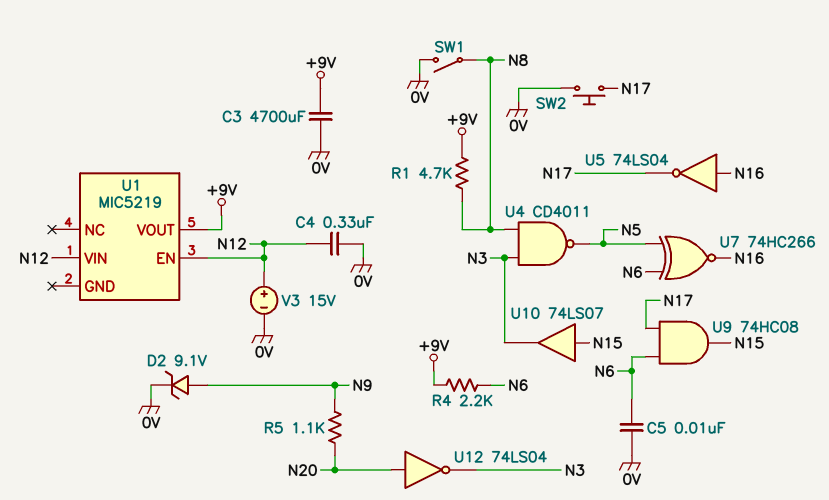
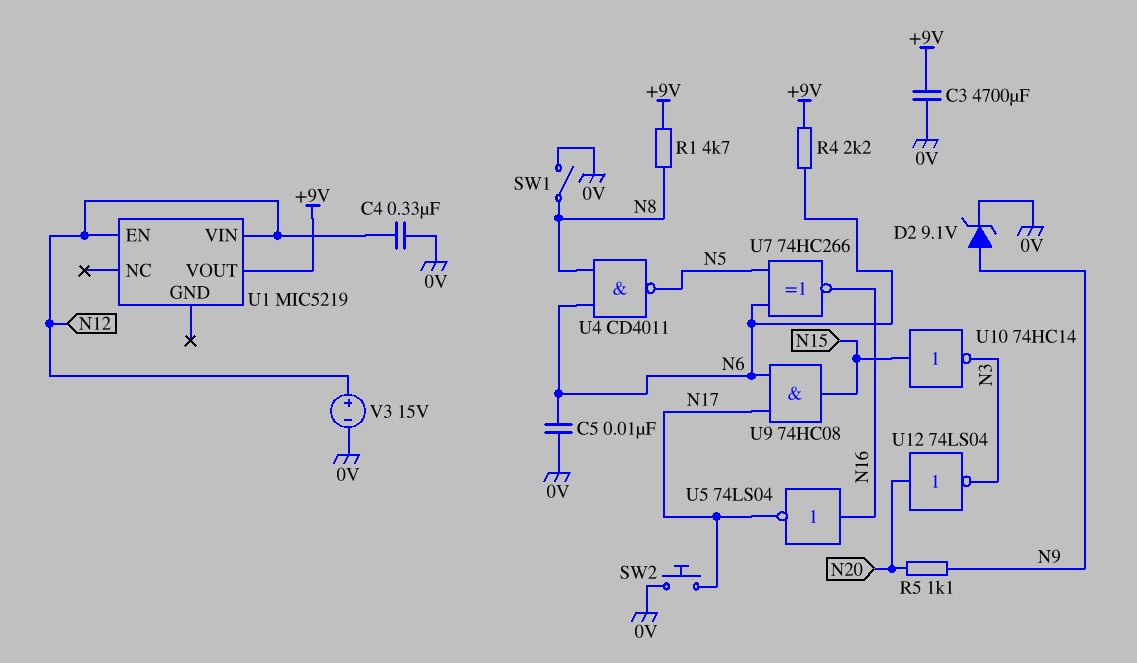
U4: NAND CD4011 (in N3, in N8, out N5) -> NAND CD4011 (in N6, in N8, out N5)
U10: buffer 74LS07 (in N15, out N3) -> NOT 74HC14 (in N15, out N3)

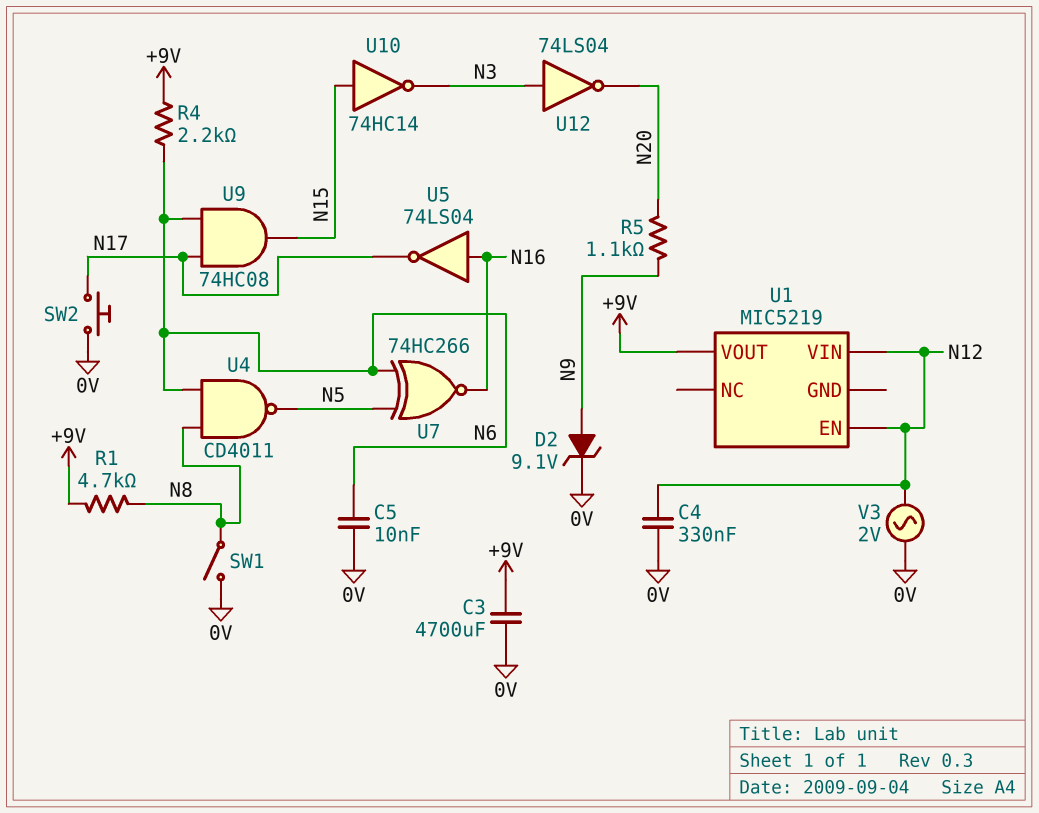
U12: NOT 74LS04 (in N20, out N3) -> NOT 74LS04 (in N3, out N20)
V3: 15V (plus N12, minus 0V) -> AC 2V (0V, N12)

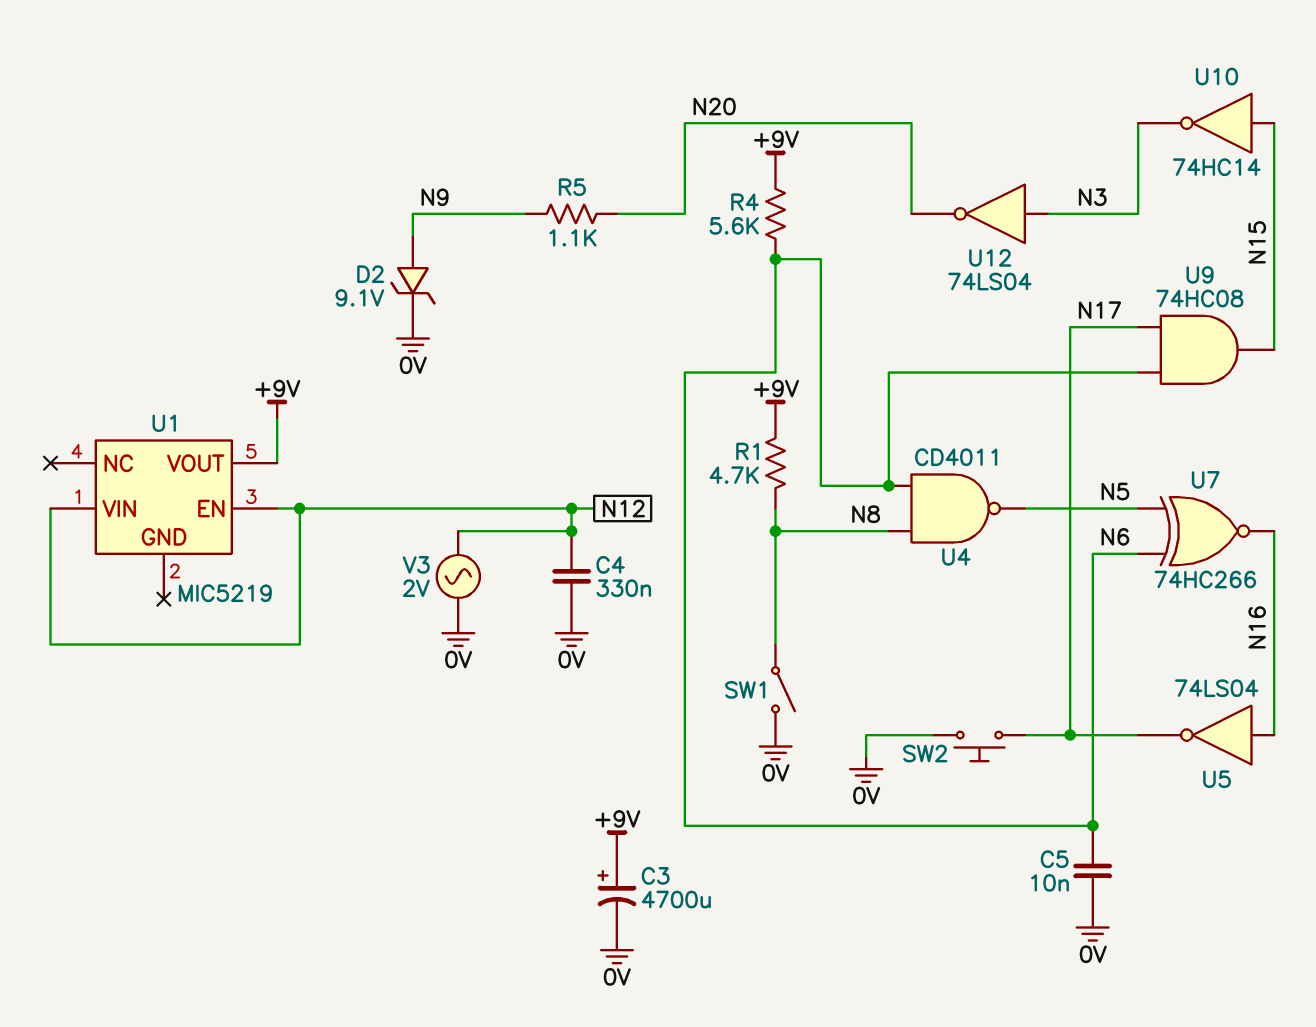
C3: 4700uF (+9V, 0V) -> 4700uF (plus +9V, minus 0V)
R4: 2.2k (+9V, N6) -> 5.6k (+9V, N6)

